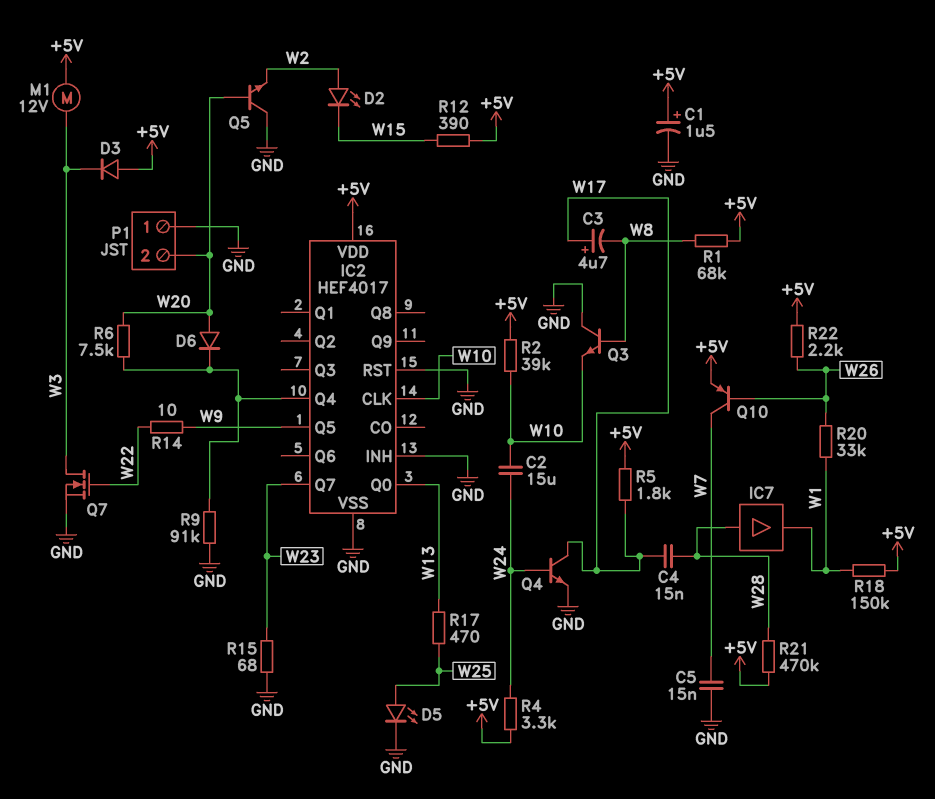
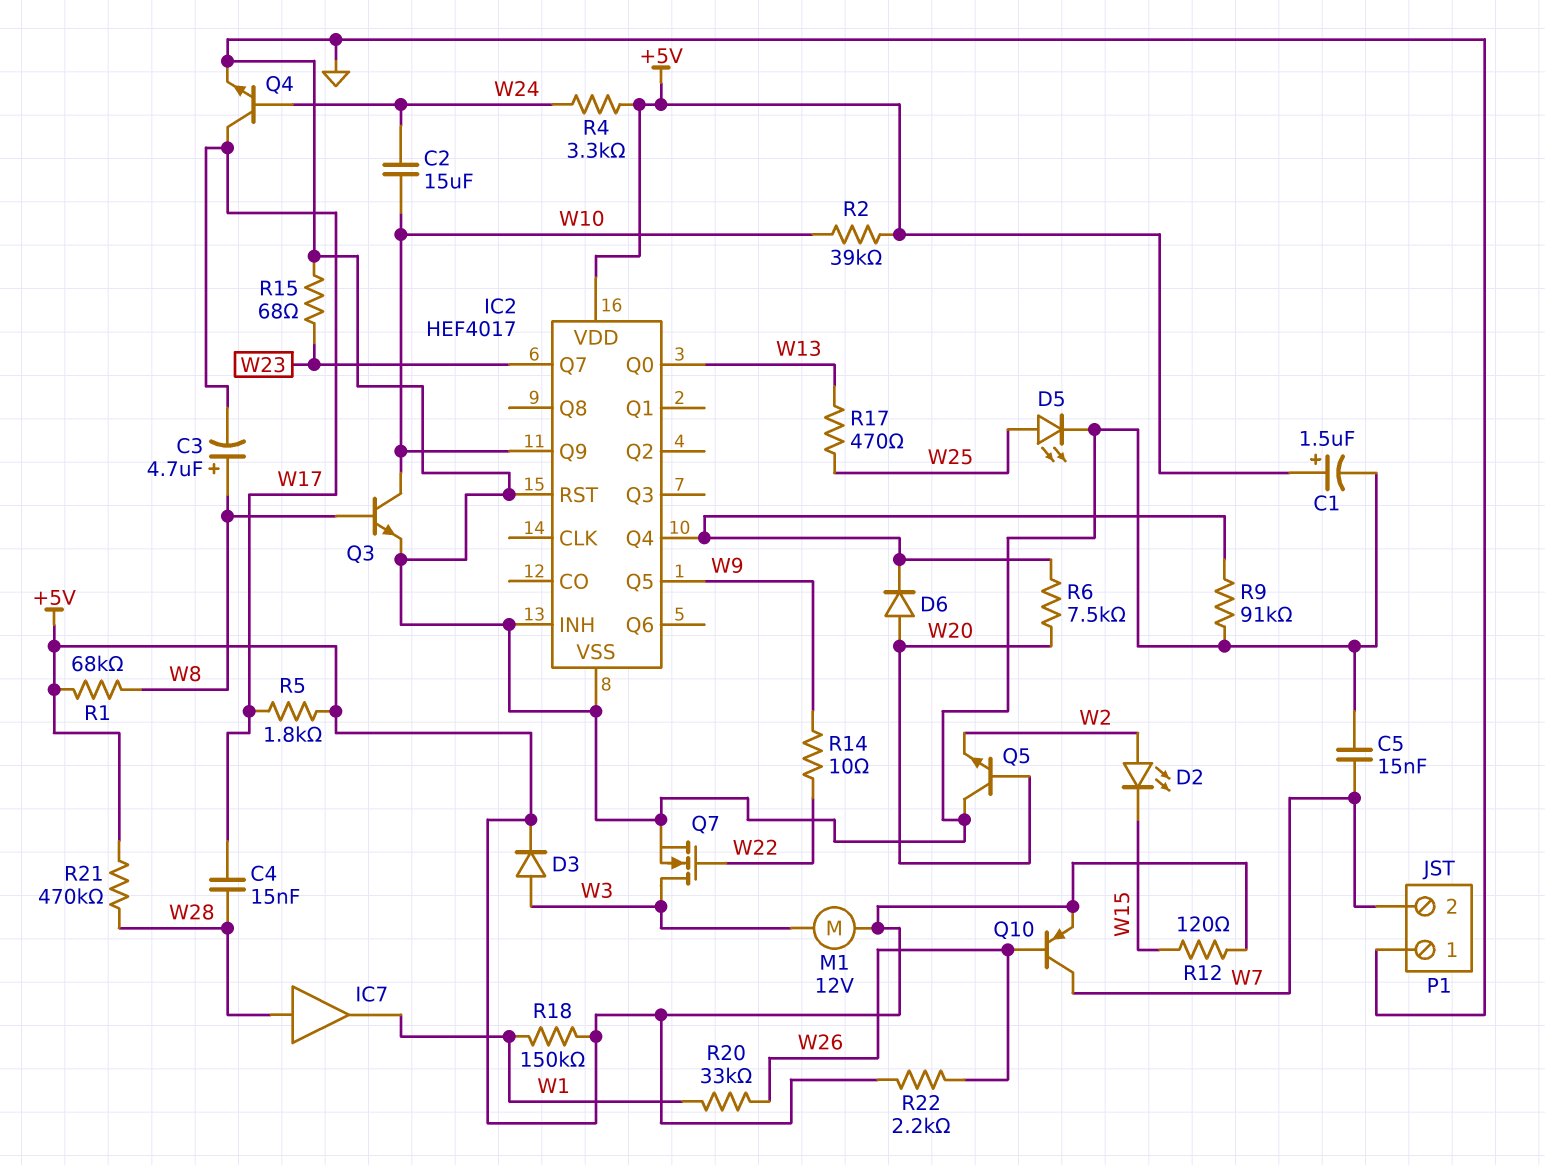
C3: 4.7uF (plus W17, minus W8) -> 4.7uF (plus W8, minus W17)
D3: diode (A +5V, K W3) -> diode (A W3, K +5V)
IC2 pin CLK: W10 -> none
IC2 pin Q9: none -> W10
P1 pin 2: W20 -> W7
Q3: NPN (B W8, C GND, E W10) -> NPN (B W8, C W10, E GND)
R12: 390 (+5V, W15) -> 120 (+5V, W15)

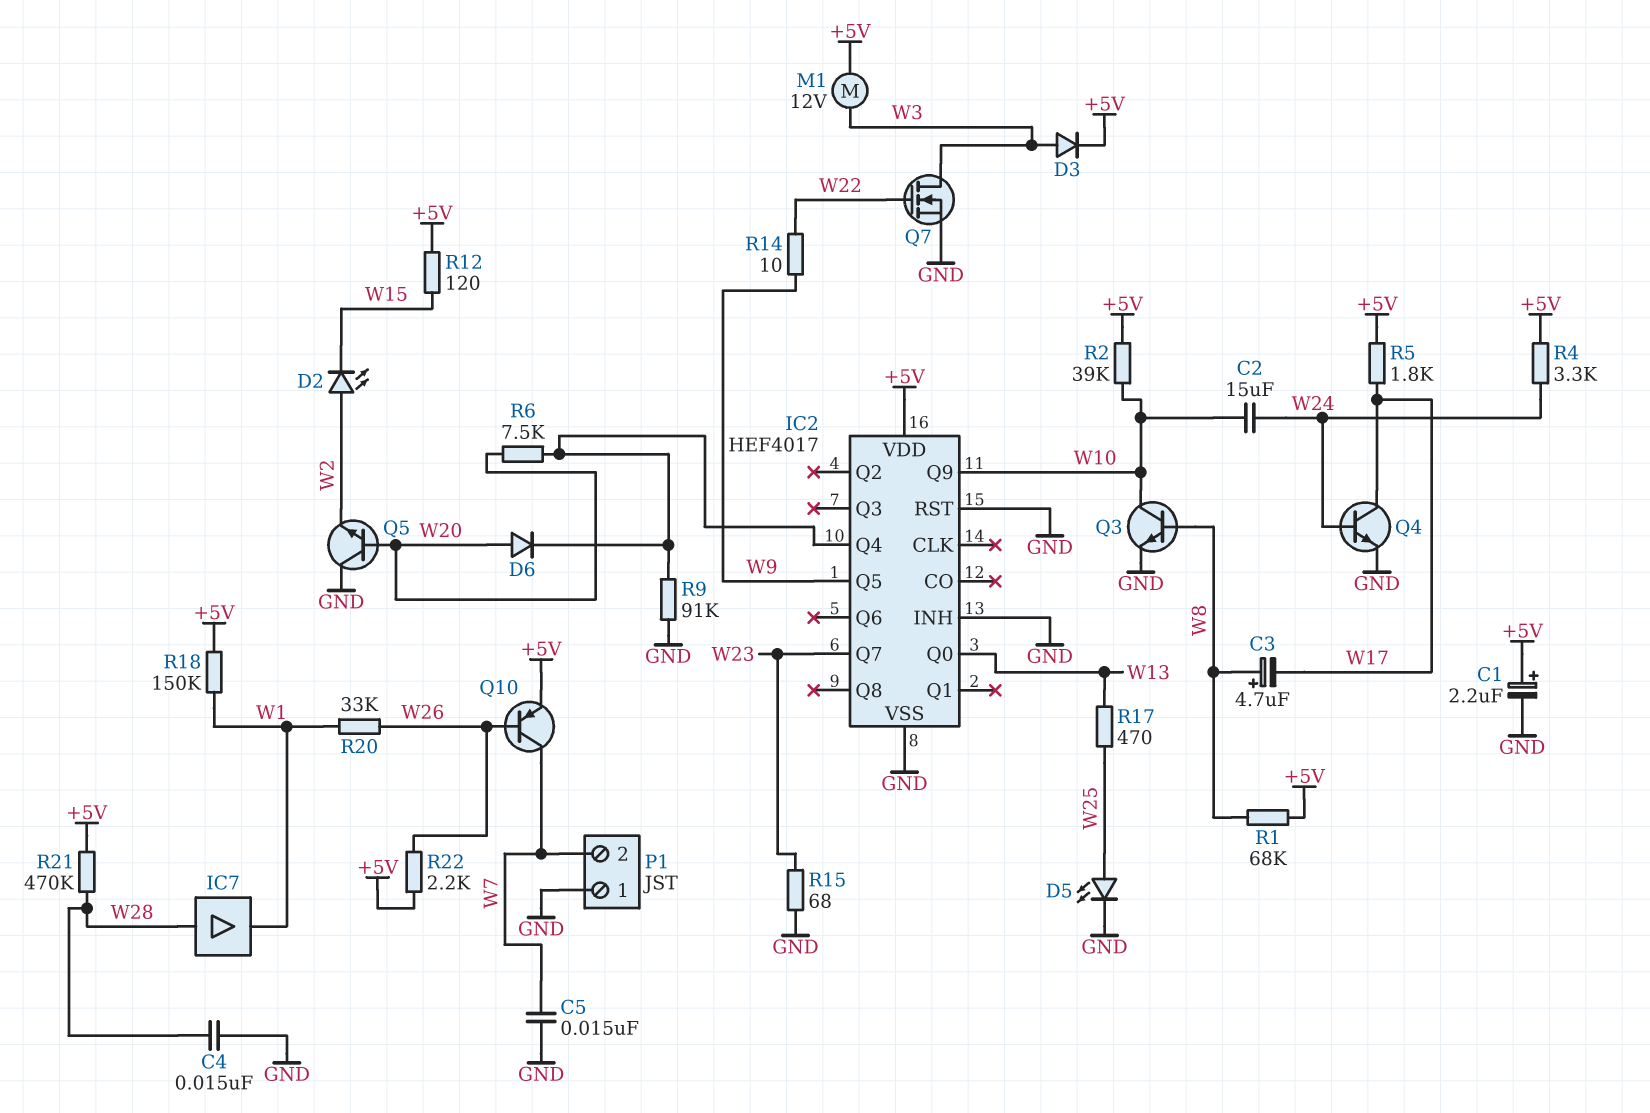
C1: 1.5uF (plus +5V, minus GND) -> 2.2uF (plus +5V, minus GND)
C4: 15nF (W17, W28) -> 15nF (GND, W28)

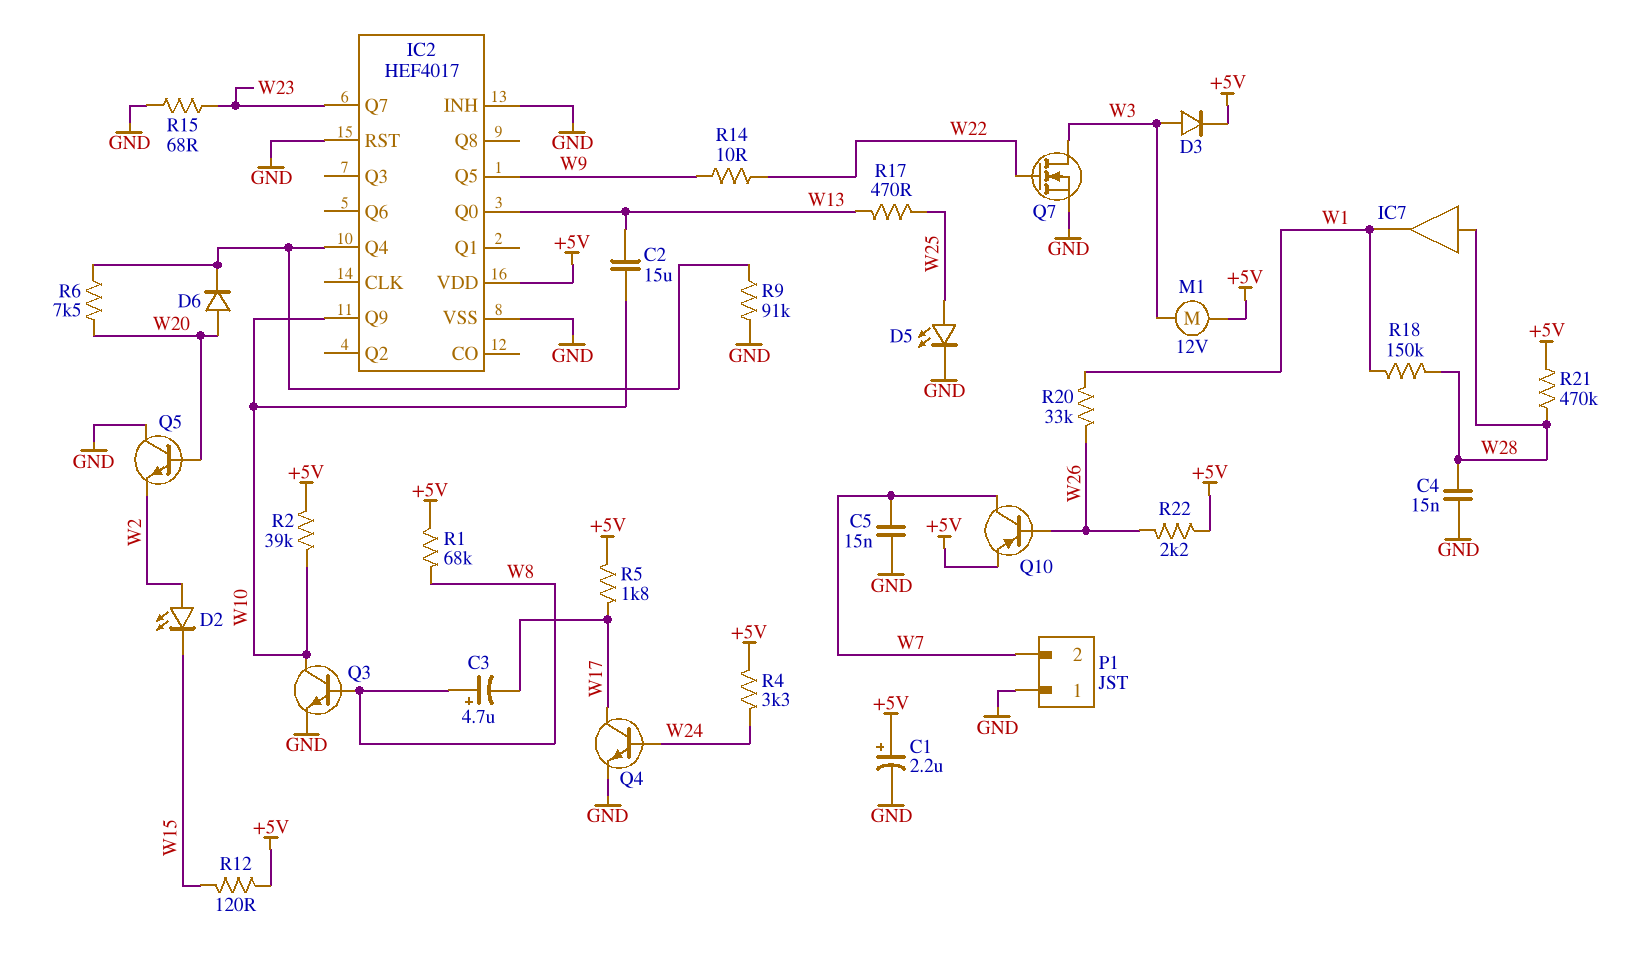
C2: 15uF (W10, W24) -> 15uF (W10, W13)
R18: 150k (+5V, W1) -> 150k (W1, W28)

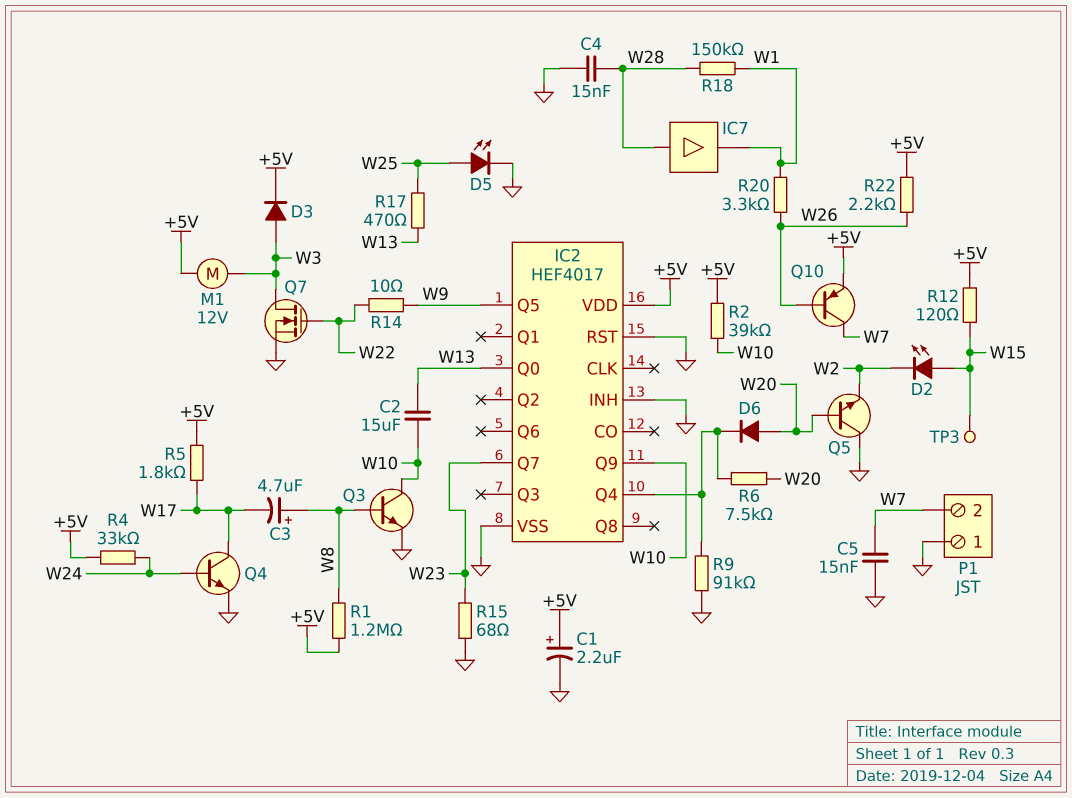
D2: LED (A W2, K W15) -> LED (A W15, K W2)
R1: 68k (+5V, W8) -> 1.2M (+5V, W8)
R4: 3.3k (+5V, W24) -> 33k (+5V, W24)
R20: 33k (W1, W26) -> 3.3k (W1, W26)
R21: 470k (+5V, W28) -> none
TP3: none -> test point (W15)

